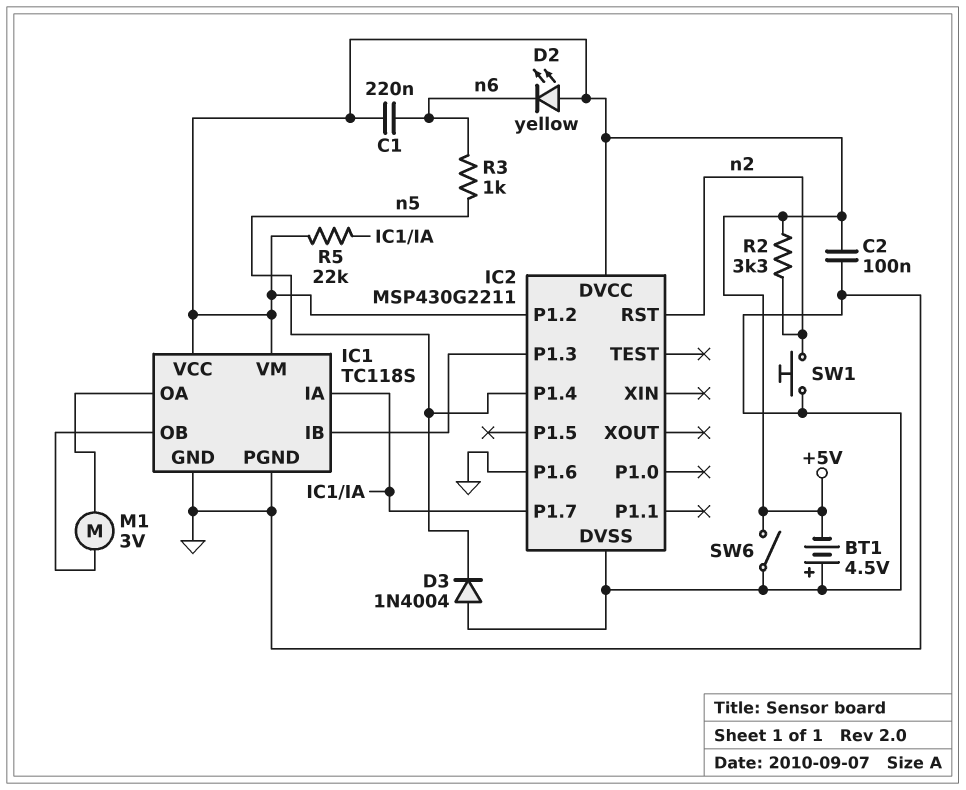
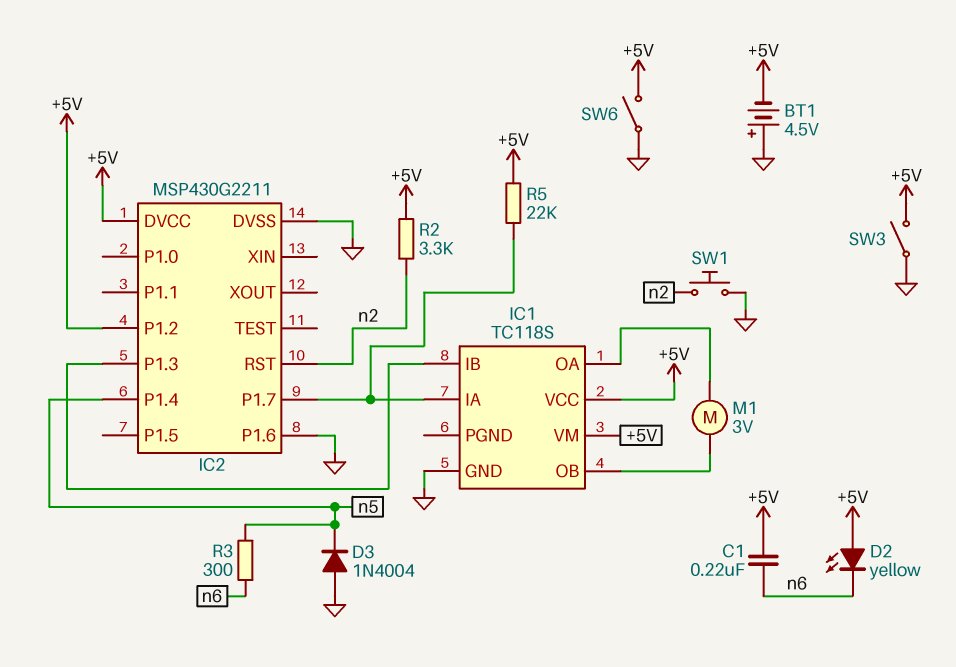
C2: 100nF (+5V, GND) -> none
IC1 pin PGND: GND -> none
R3: 1k (n5, n6) -> 300 (n5, n6)
SW3: none -> switch (+5V, GND)

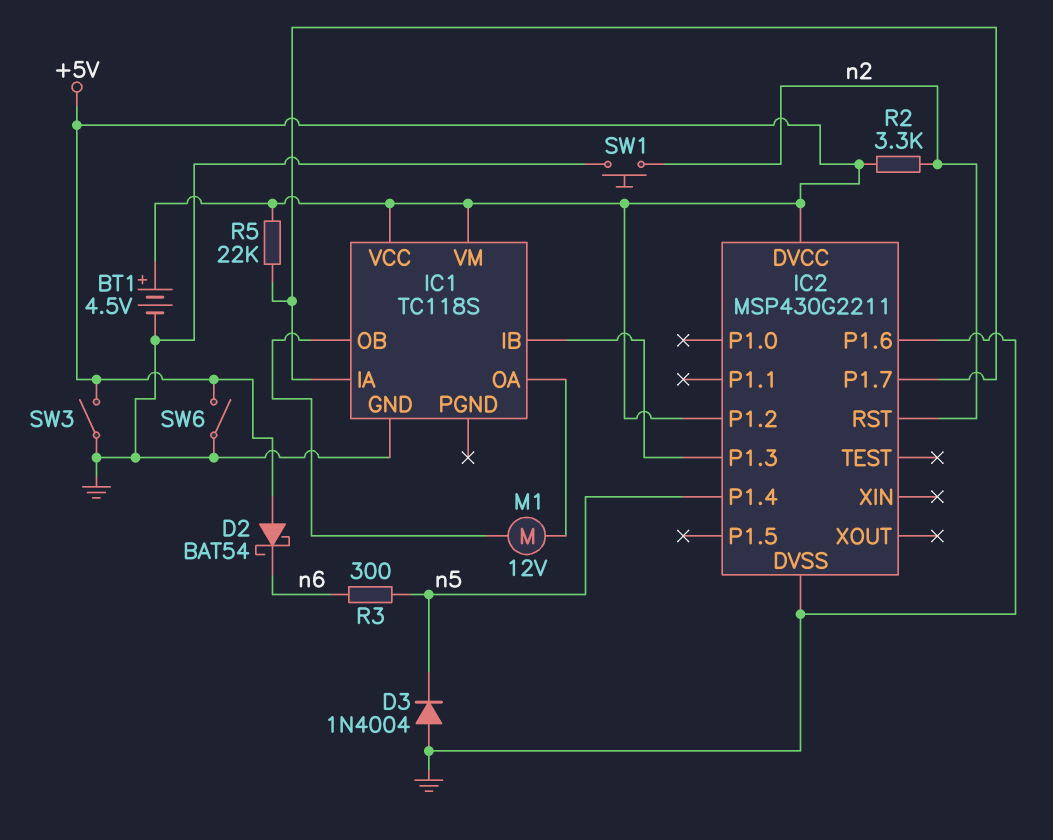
BT1: 4.5V (plus GND, minus +5V) -> 4.5V (plus +5V, minus GND)
C1: 220nF (+5V, n6) -> none
D2: LED yellow (A +5V, K n6) -> schottky BAT54 (A +5V, K n6)
M1: motor 3V (IC1/OA, IC1/OB) -> motor 12V (IC1/OA, IC1/OB)

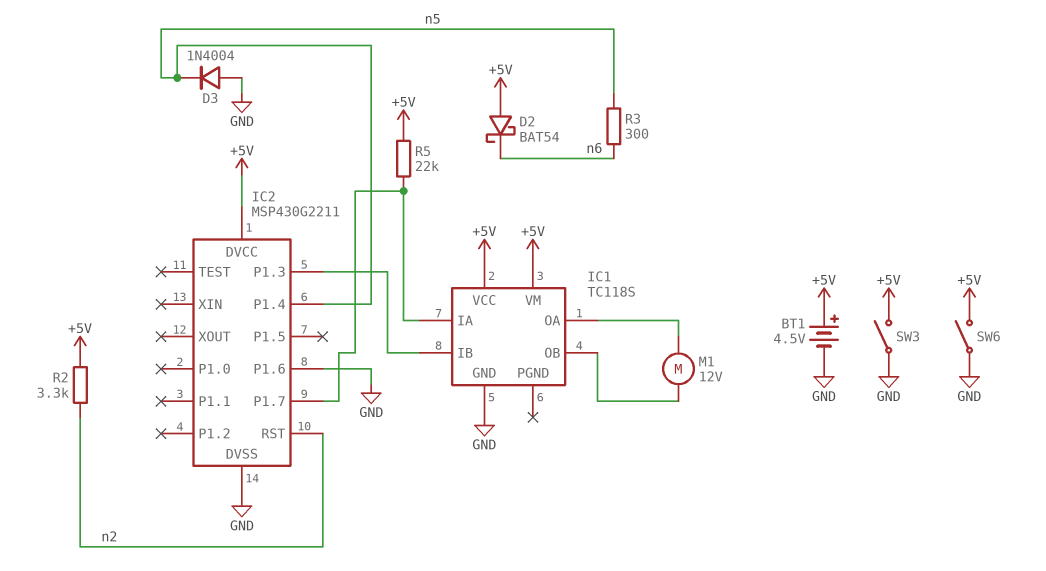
IC2 pin P1.2: +5V -> none
SW1: button (GND, n2) -> none

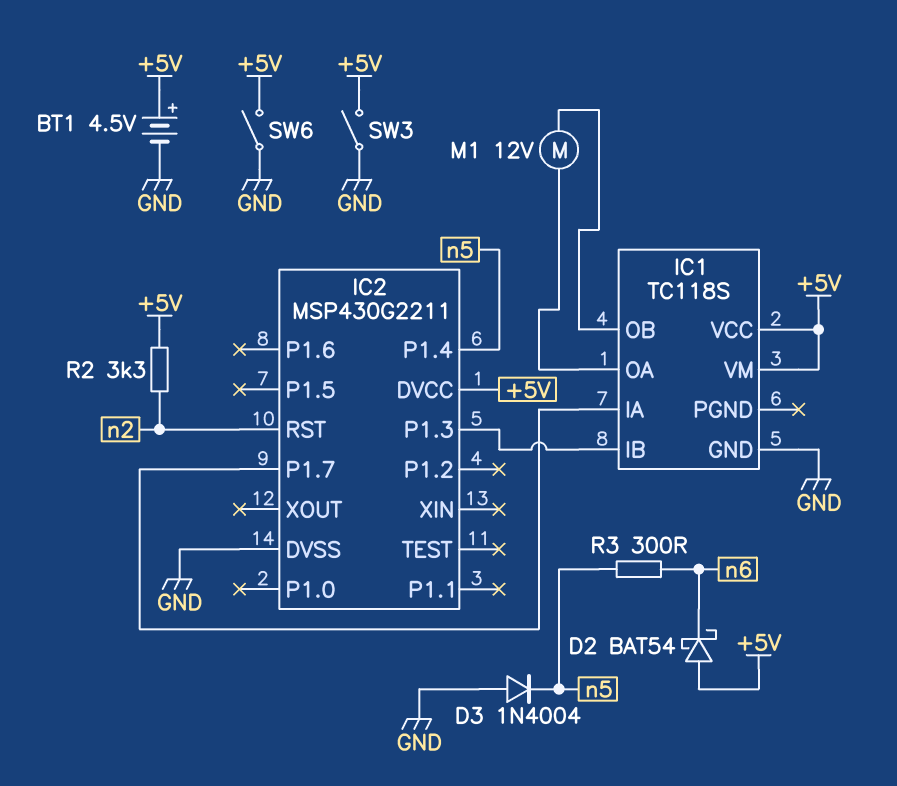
IC2 pin P1.6: GND -> none
R5: 22k (+5V, IC1/IA) -> none

